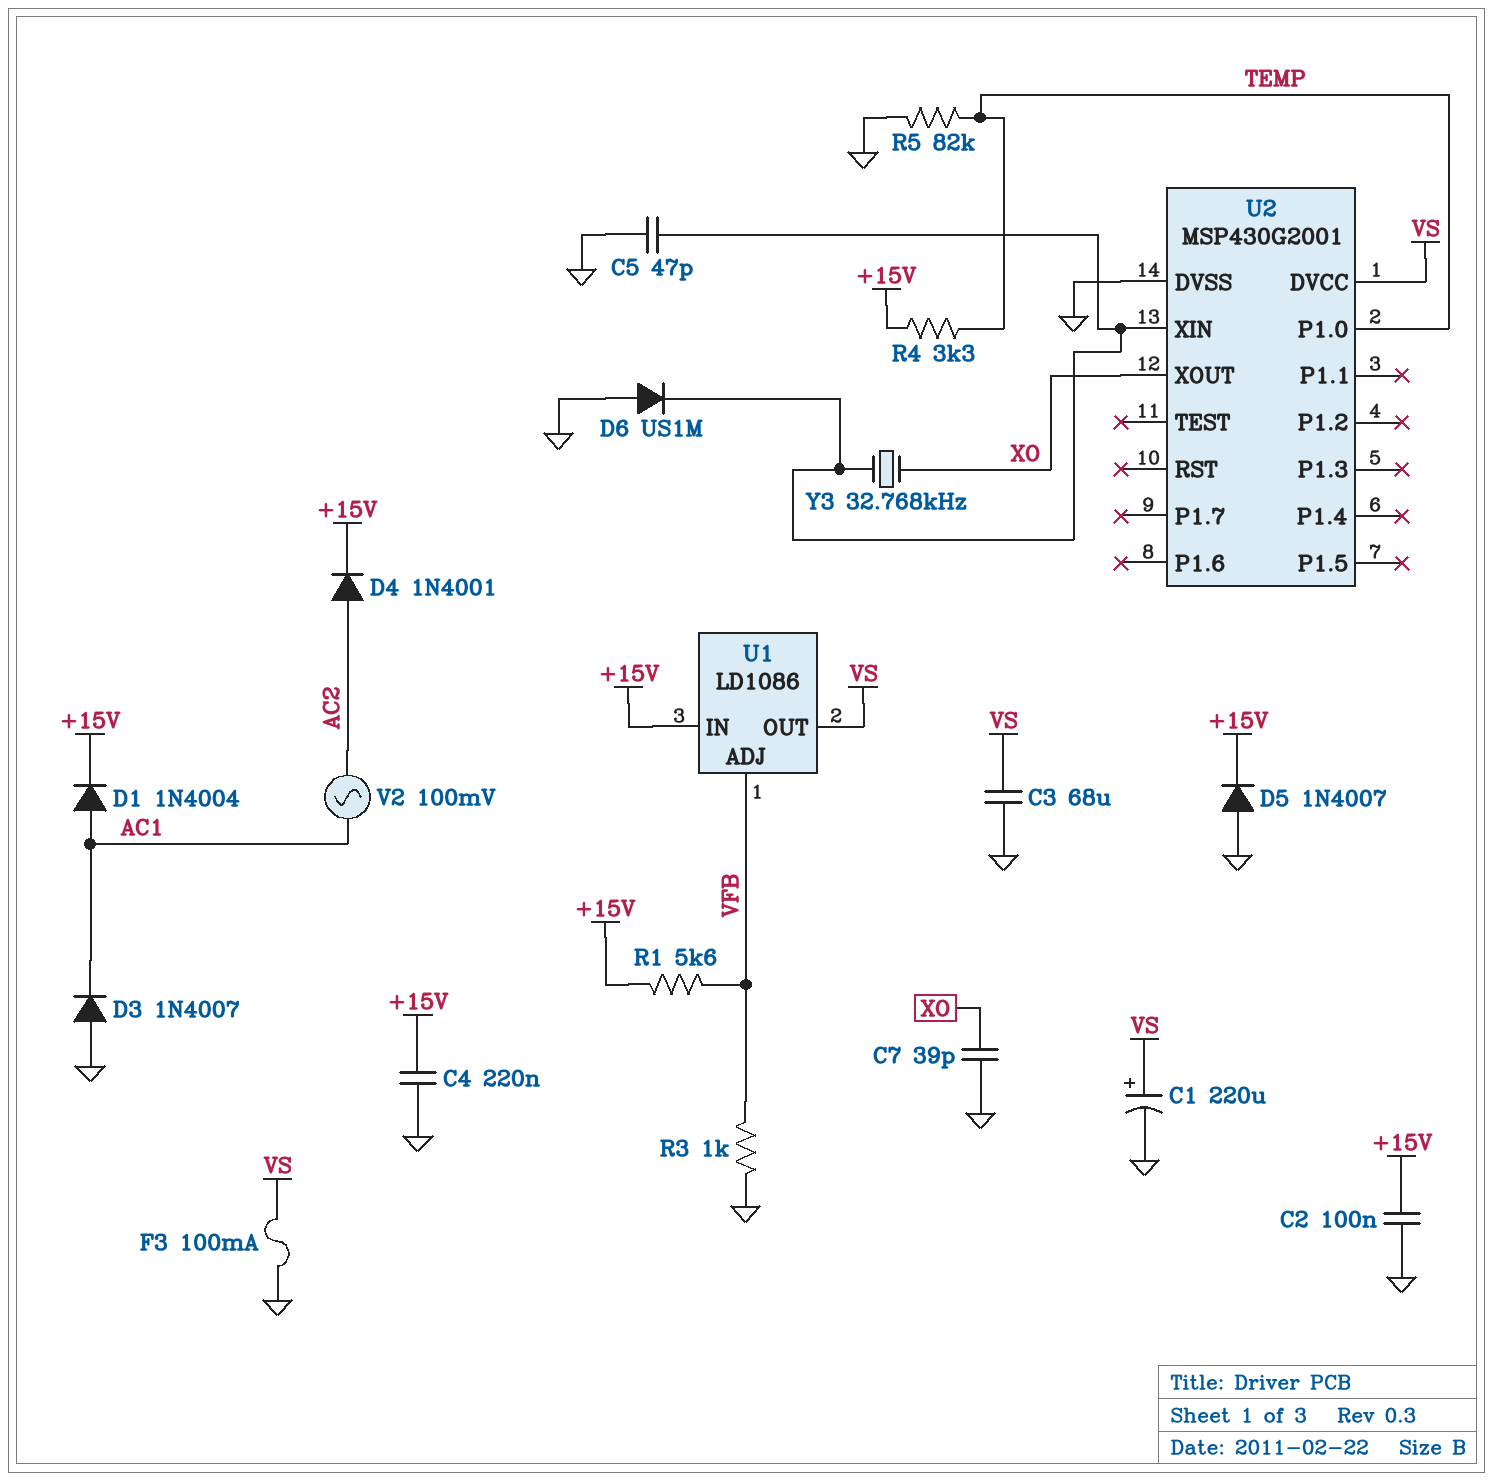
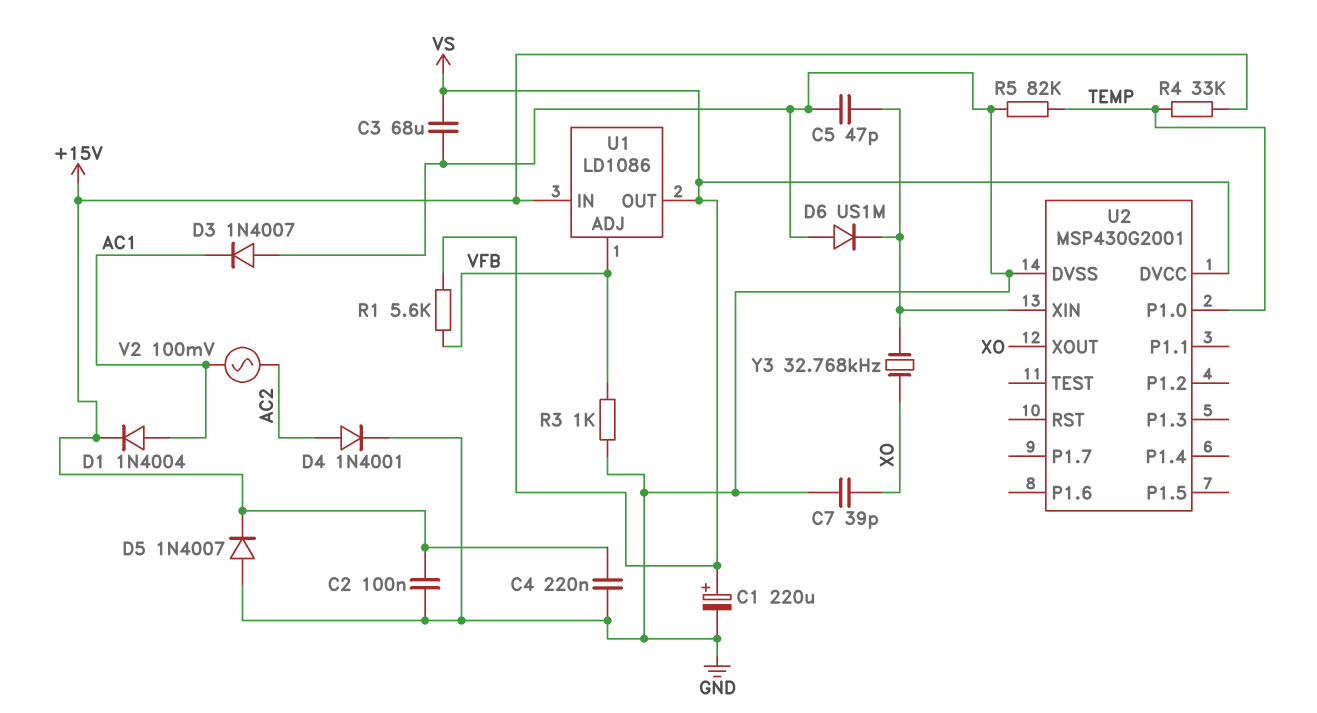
D4: diode 1N4001 (A AC2, K +15V) -> diode 1N4001 (A AC2, K GND)
F3: 100mA (GND, VS) -> none
R1: 5.6k (+15V, VFB) -> 5.6k (VFB, VS)
R4: 3.3k (+15V, TEMP) -> 33k (+15V, TEMP)

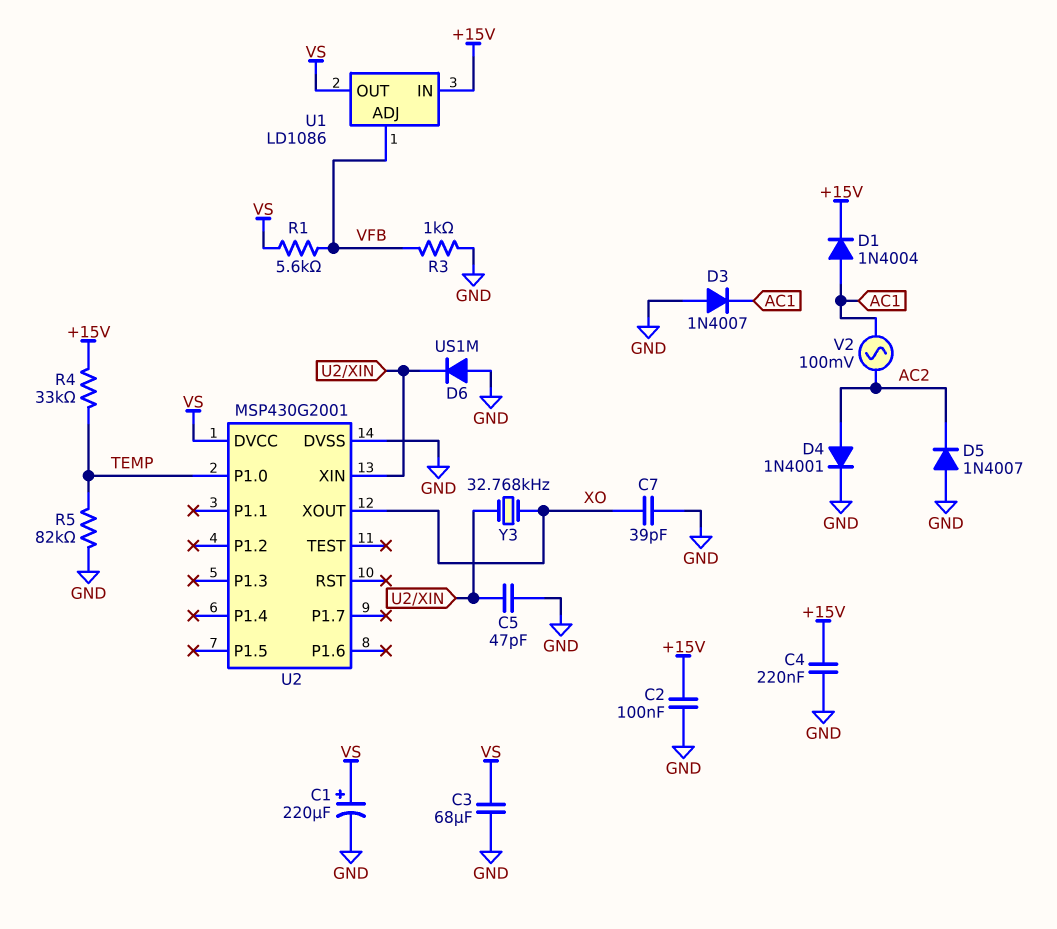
D5: diode 1N4007 (A GND, K +15V) -> diode 1N4007 (A GND, K AC2)

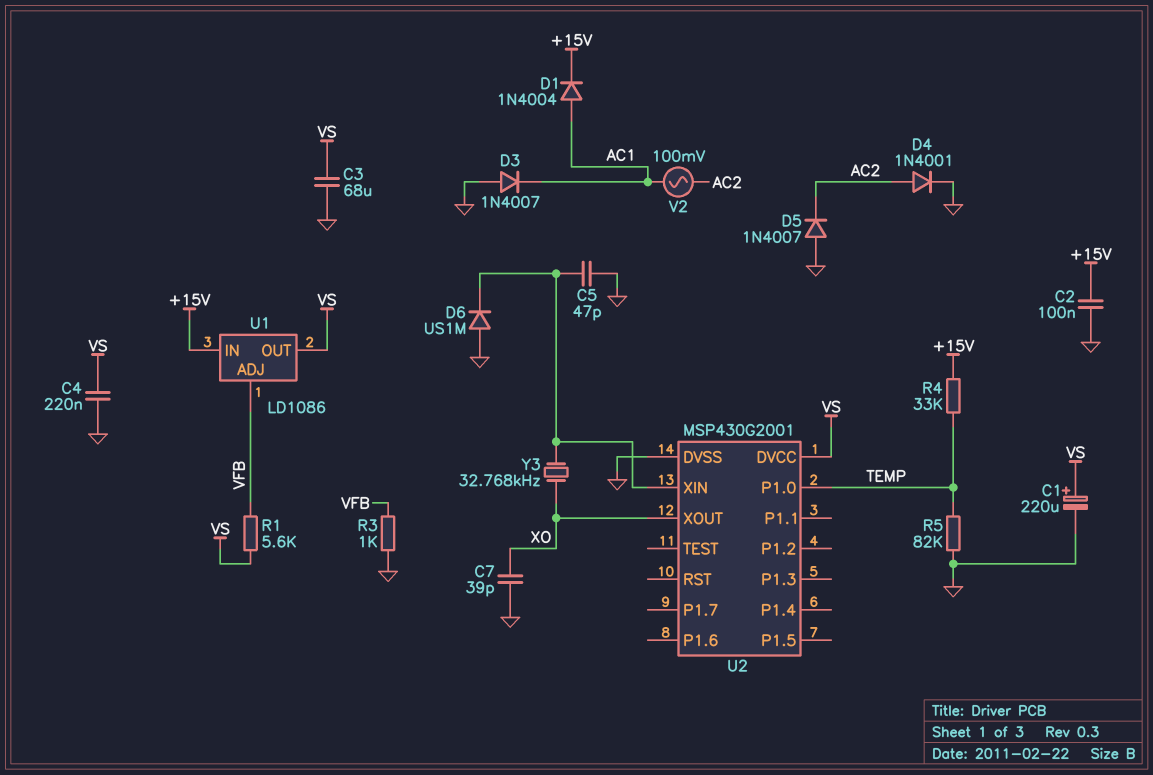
C4: 220nF (+15V, GND) -> 220nF (GND, VS)

